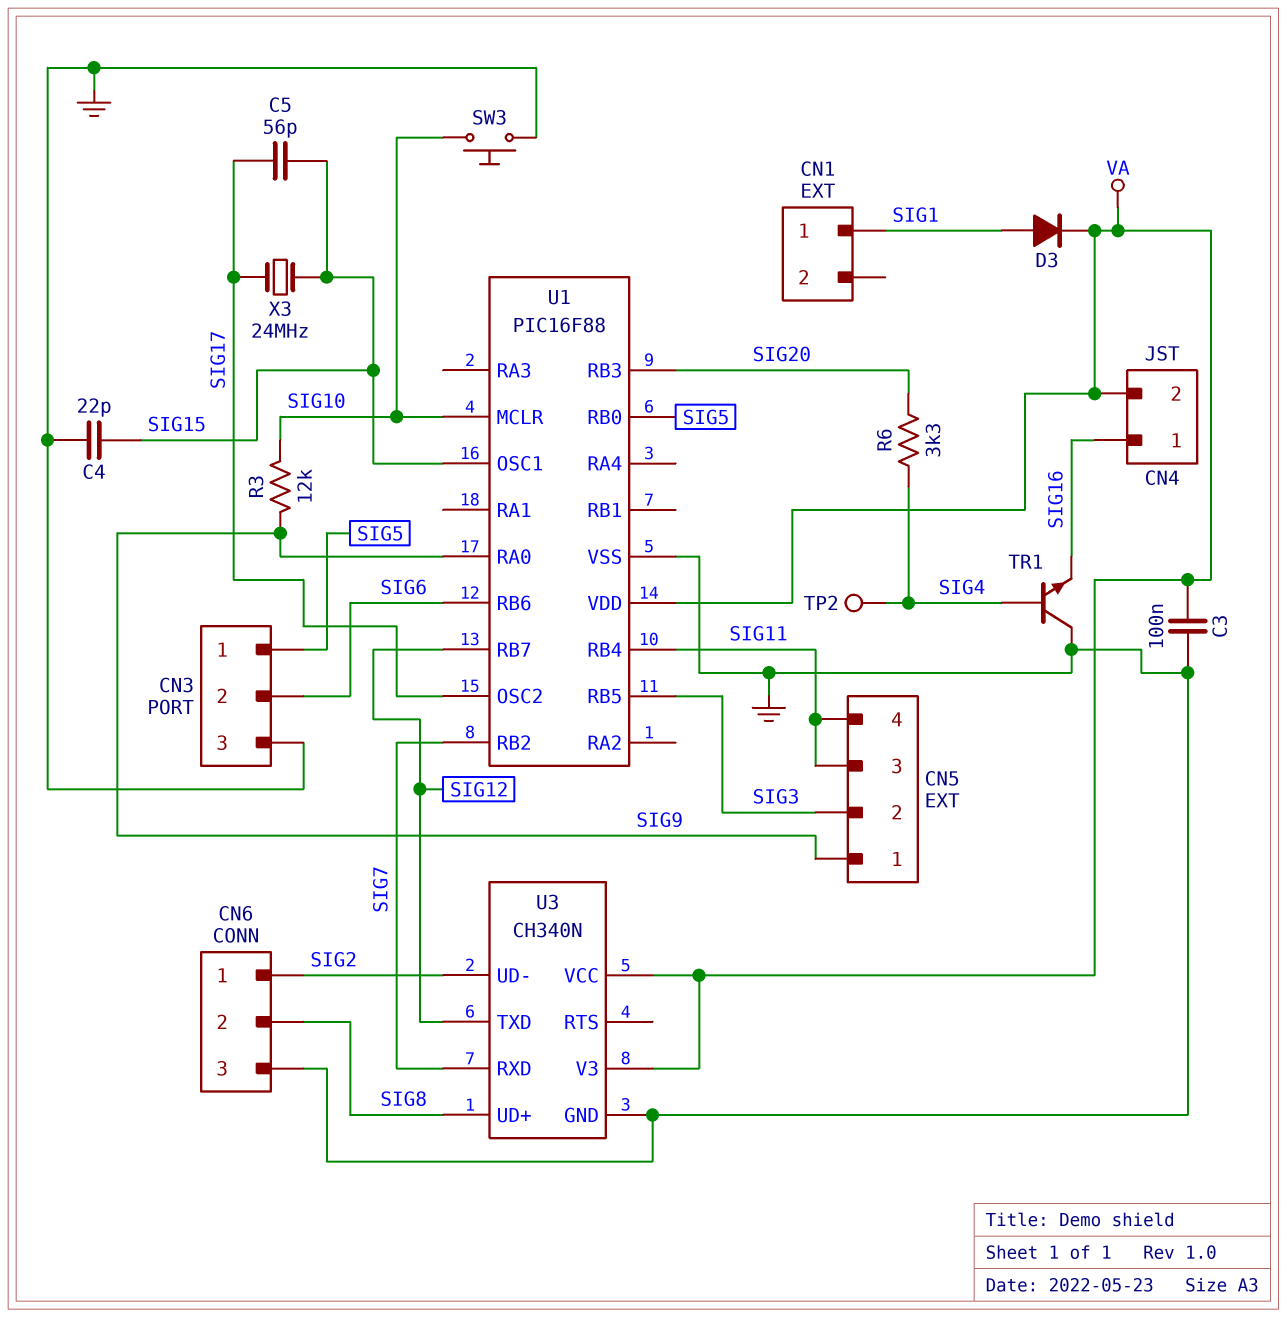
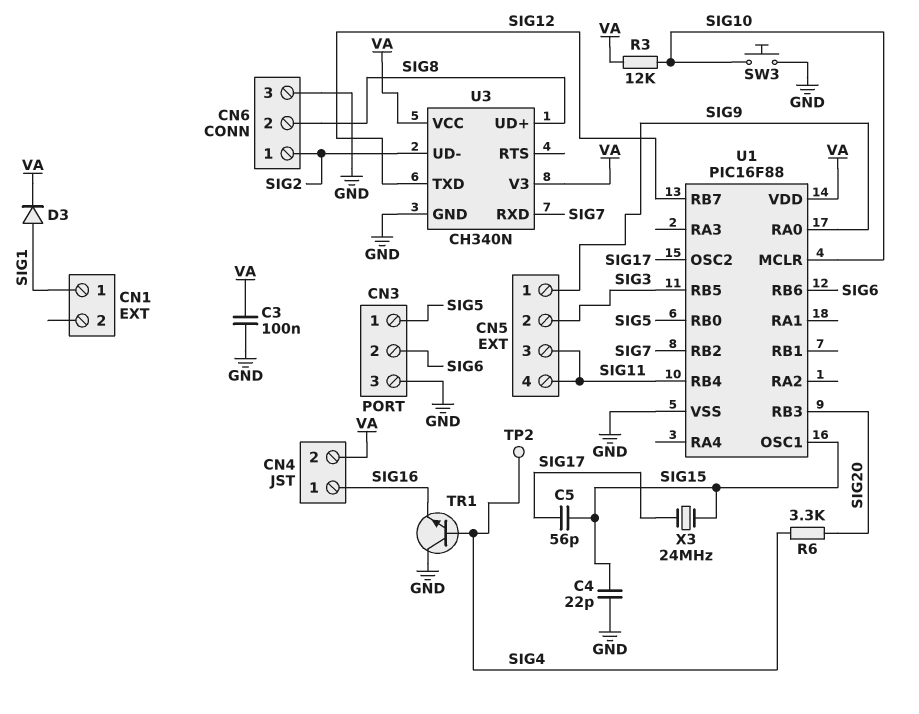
R3: 12k (SIG9, SIG10) -> 12k (SIG10, VA)

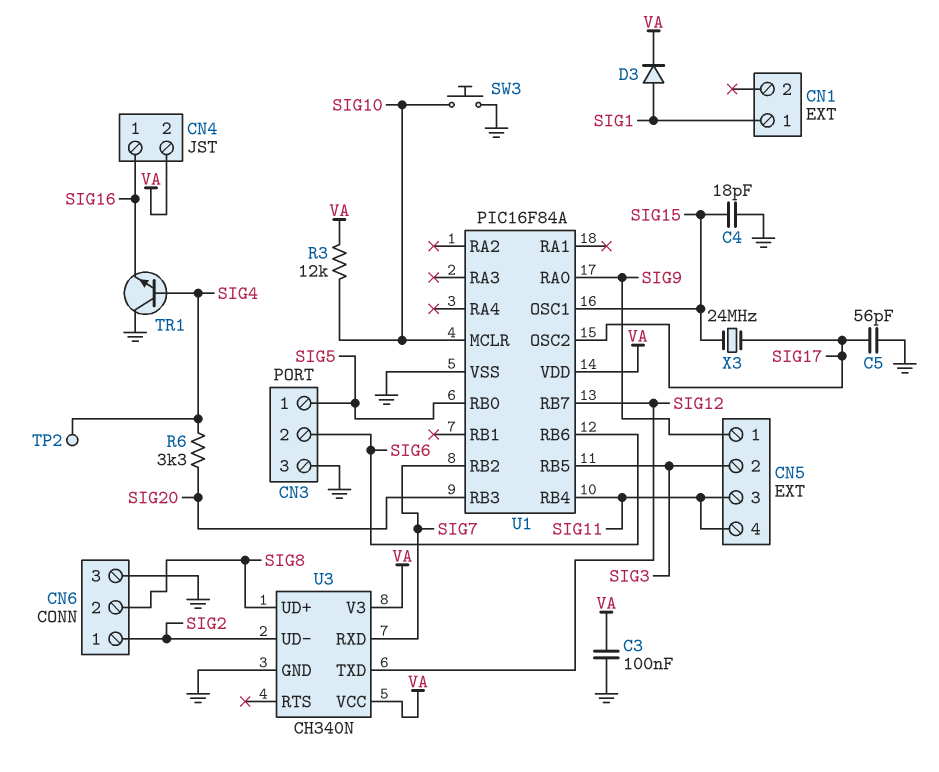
C4: 22pF (GND, SIG15) -> 18pF (GND, SIG15)
C5: 56pF (SIG15, SIG17) -> 56pF (GND, SIG17)
U1: PIC16F88 -> PIC16F84A

